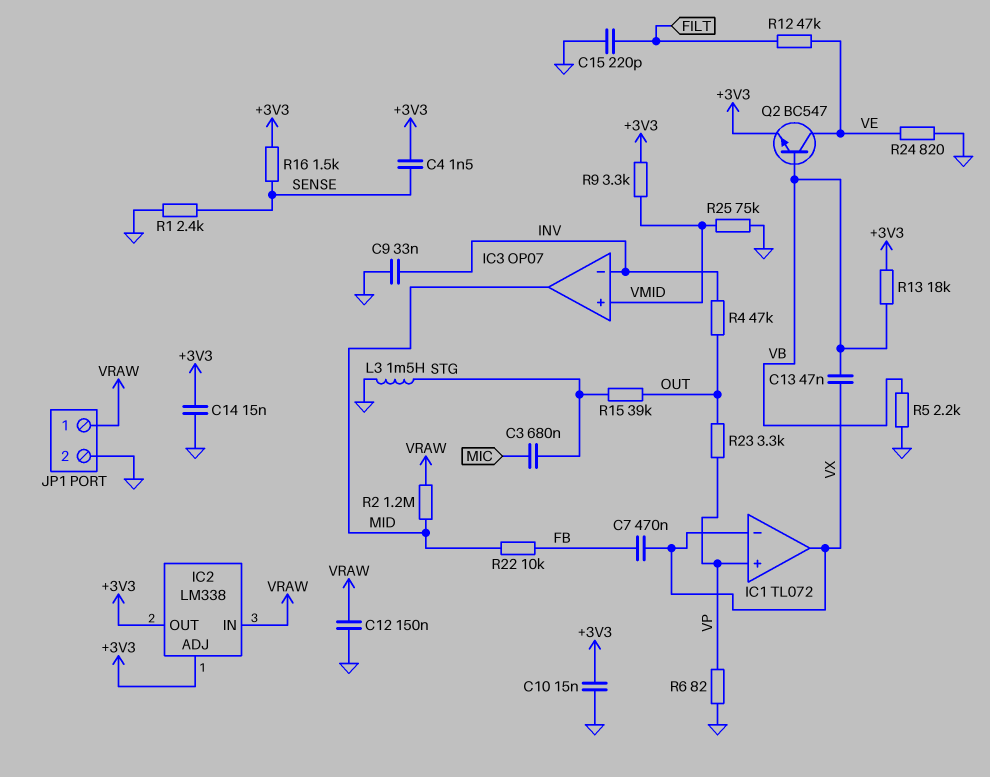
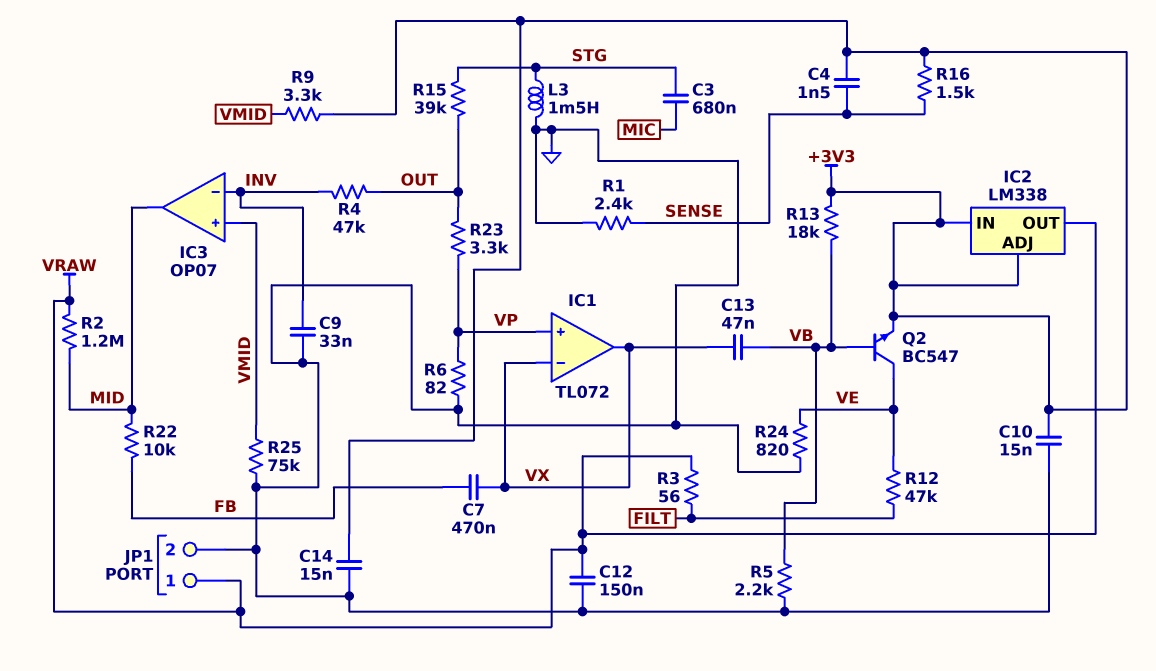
C15: 220pF (FILT, GND) -> none
IC2 pin IN: VRAW -> +3V3
IC2 pin OUT: +3V3 -> VRAW
R3: none -> 56 (FILT, VRAW)

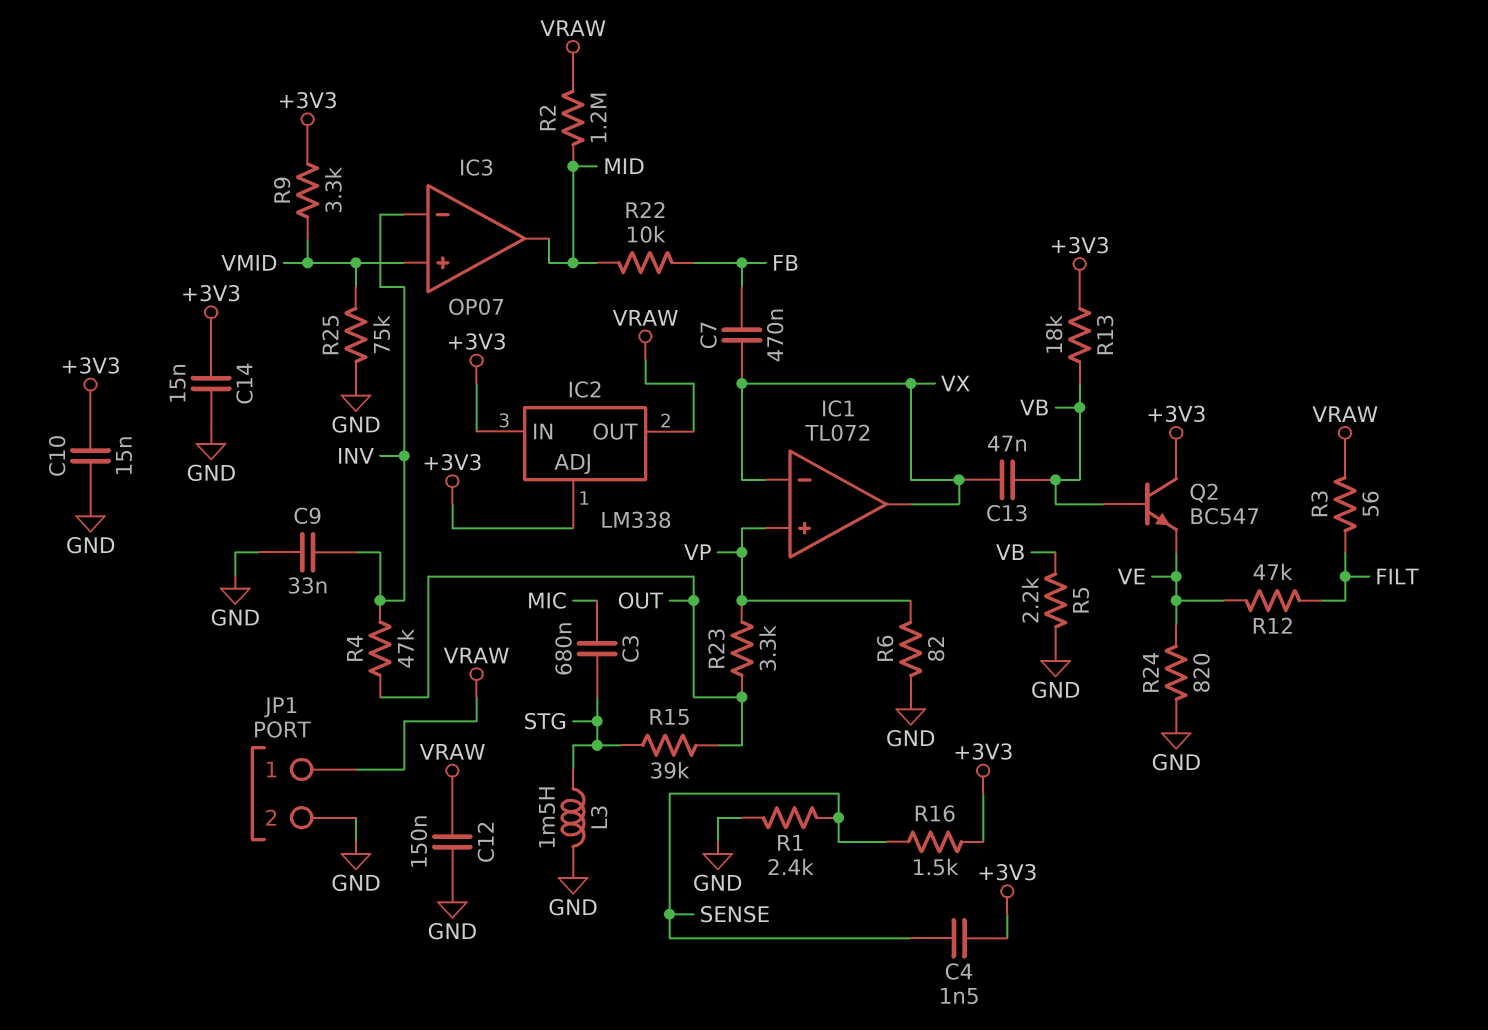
Q2: NPN BC547 (B VB, C VE, E +3V3) -> NPN BC547 (B VB, C +3V3, E VE)

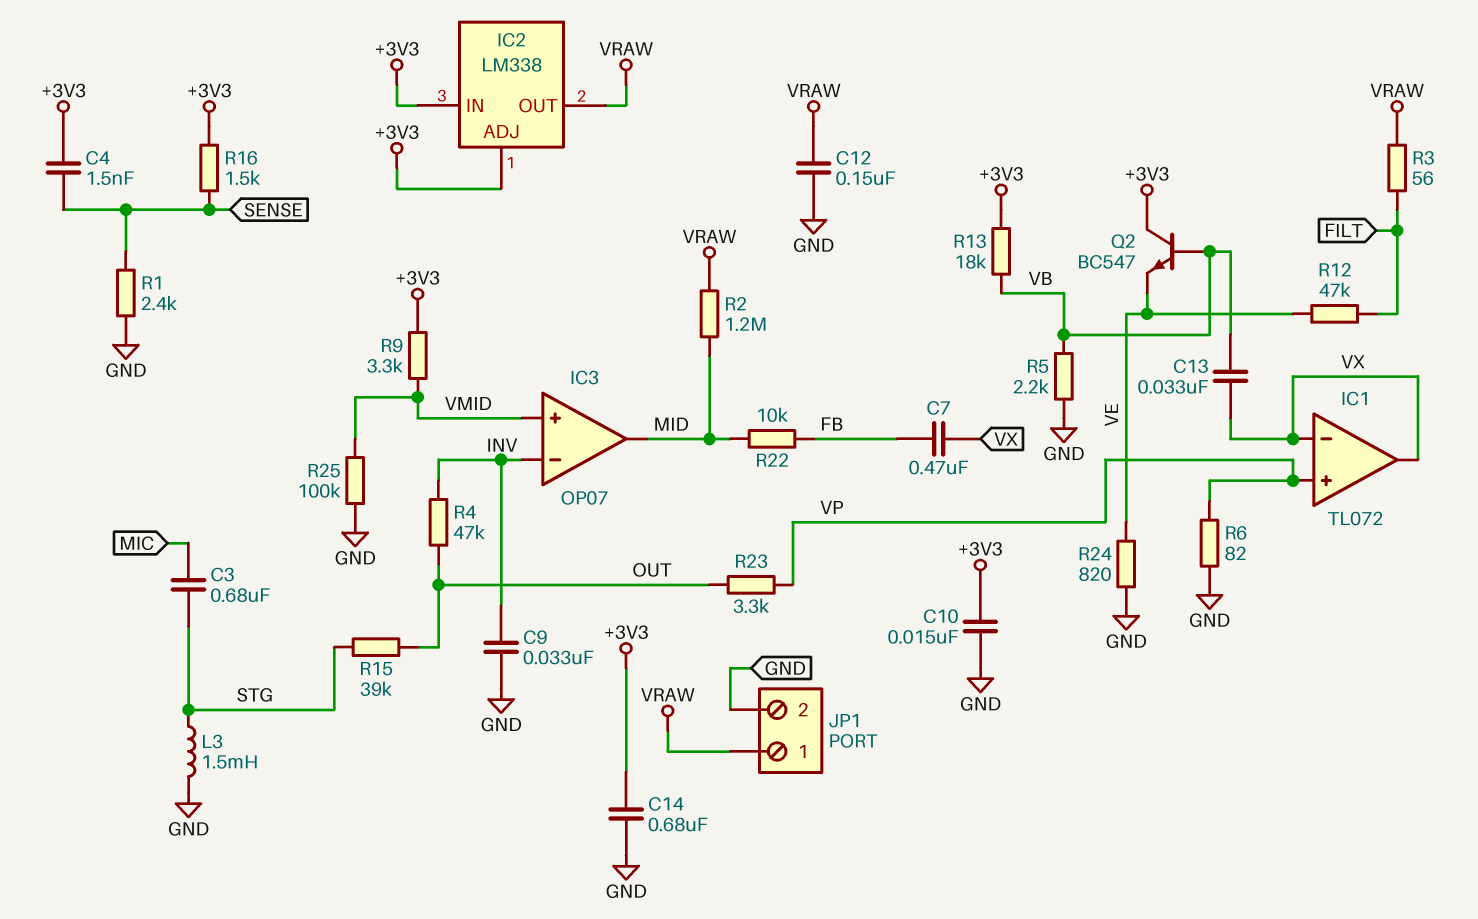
C13: 47nF (VB, VX) -> 33nF (VB, VX)
C14: 15nF (+3V3, GND) -> 680nF (+3V3, GND)
R25: 75k (GND, VMID) -> 100k (GND, VMID)

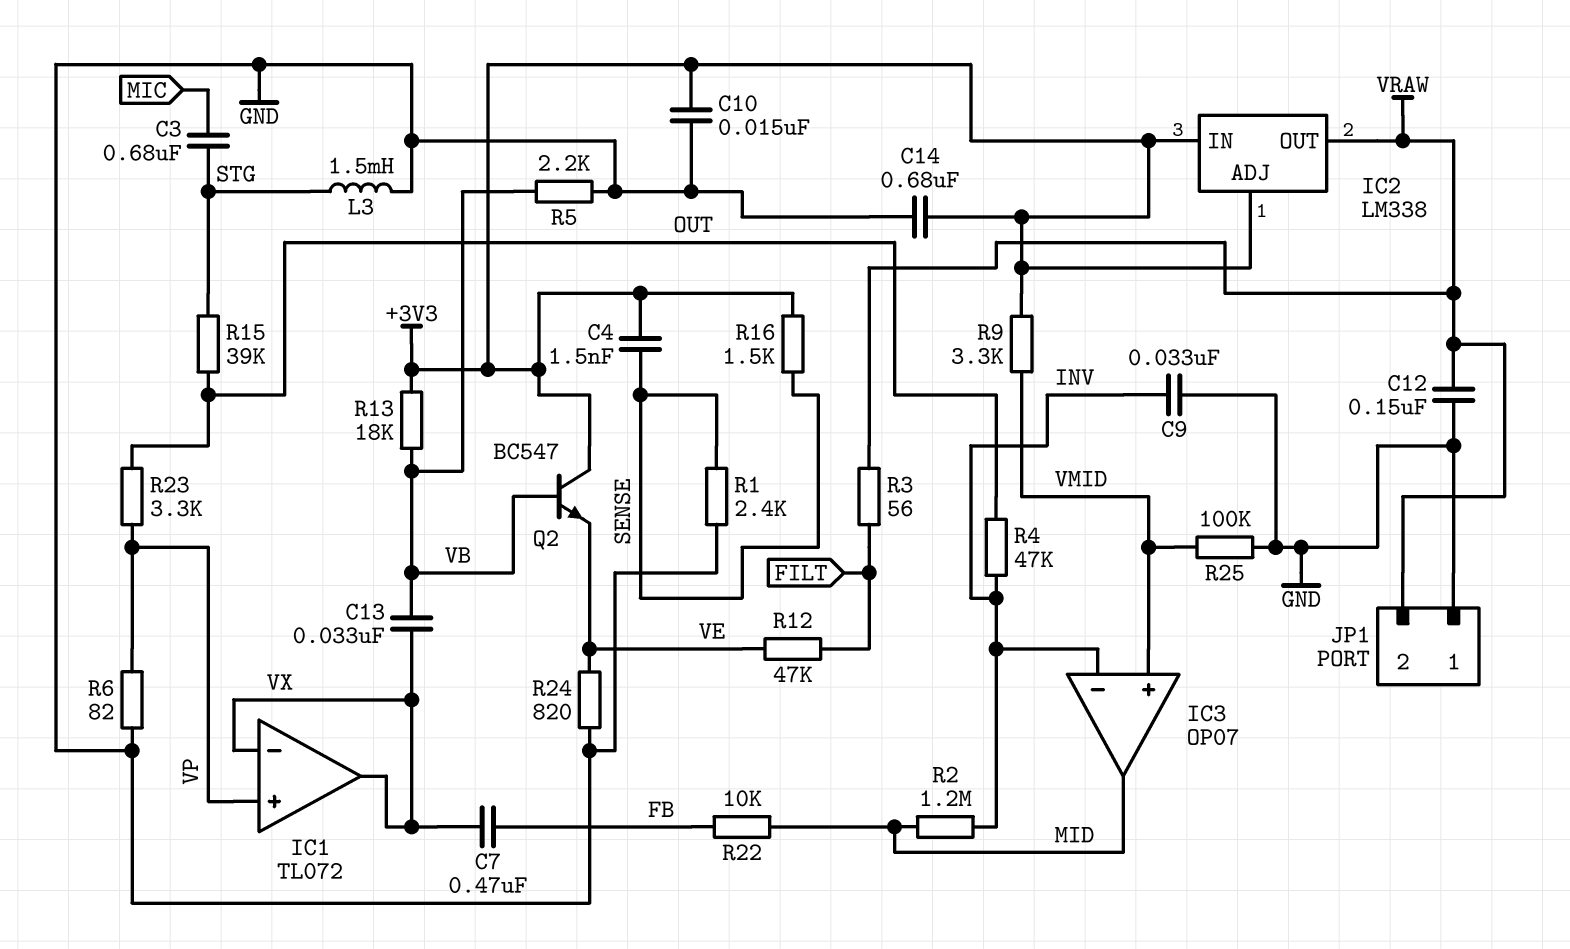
JP1 pin 1: VRAW -> GND
JP1 pin 2: GND -> VRAW
R2: 1.2M (MID, VRAW) -> 1.2M (INV, MID)

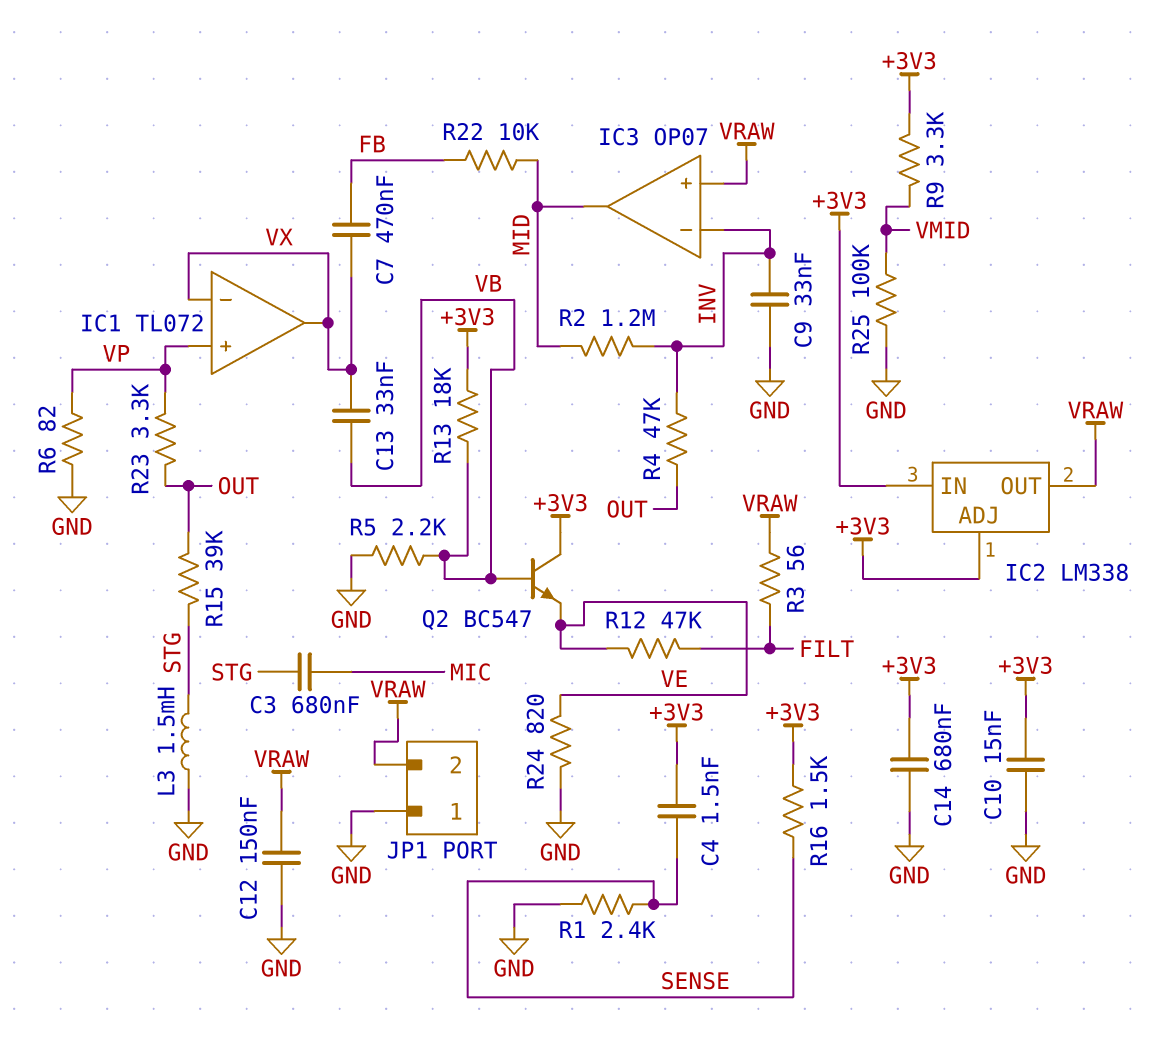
IC3 pin in+: VMID -> VRAW

